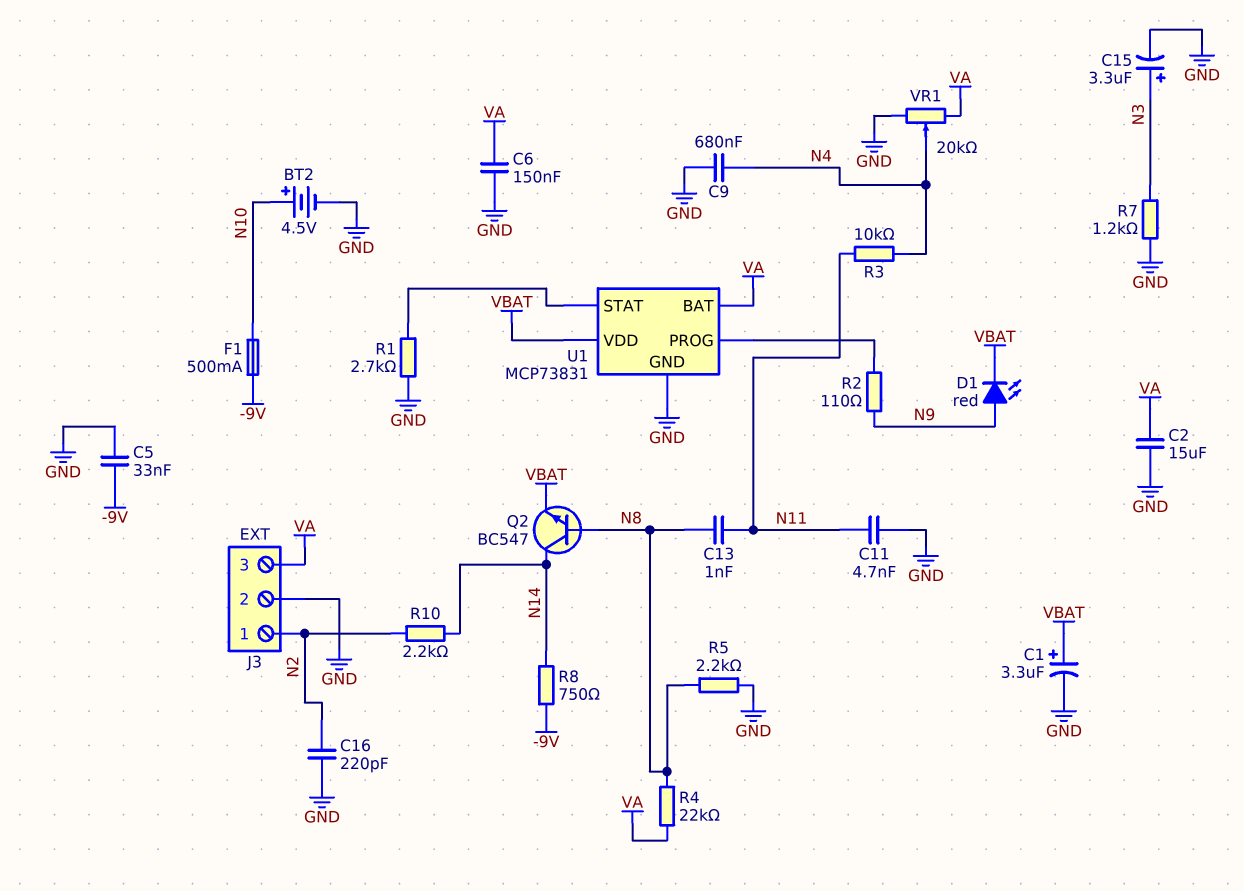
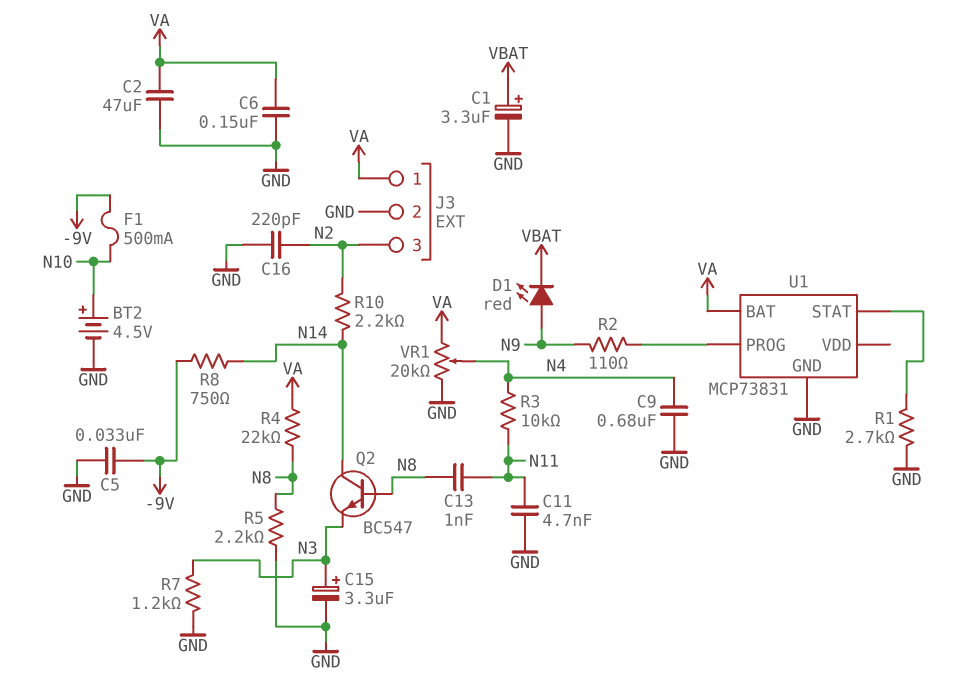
C2: 15uF (GND, VA) -> 47uF (GND, VA)
J3 pin 1: N2 -> VA
J3 pin 3: VA -> N2
Q2: NPN BC547 (B N8, C N14, E VBAT) -> NPN BC547 (B N8, C N14, E N3)
U1 pin VDD: VBAT -> none

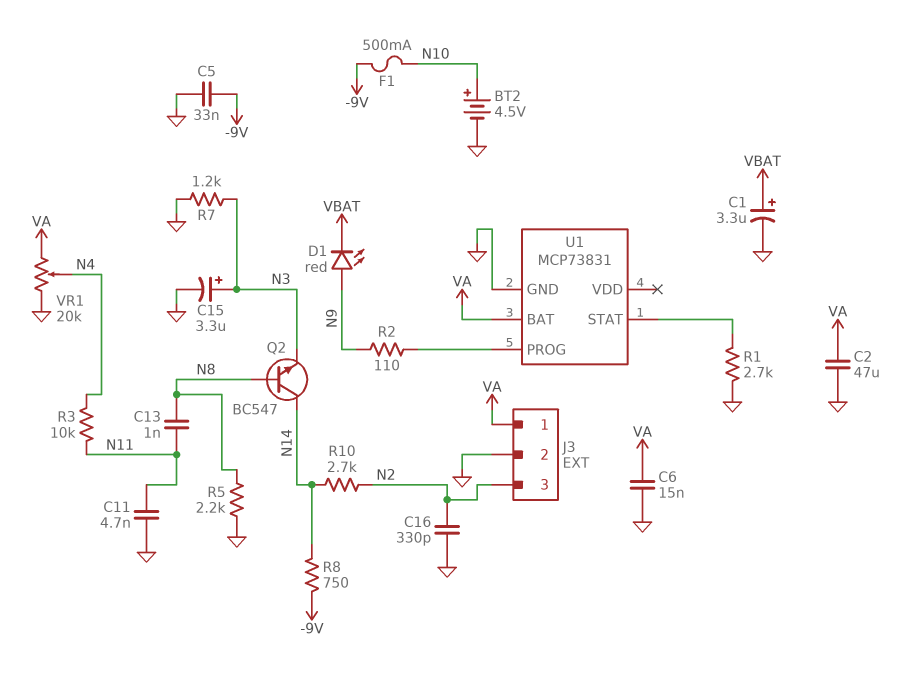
C6: 150nF (GND, VA) -> 15nF (GND, VA)
C9: 680nF (GND, N4) -> none
C16: 220pF (GND, N2) -> 330pF (GND, N2)
R4: 22k (N8, VA) -> none
R10: 2.2k (N2, N14) -> 2.7k (N2, N14)

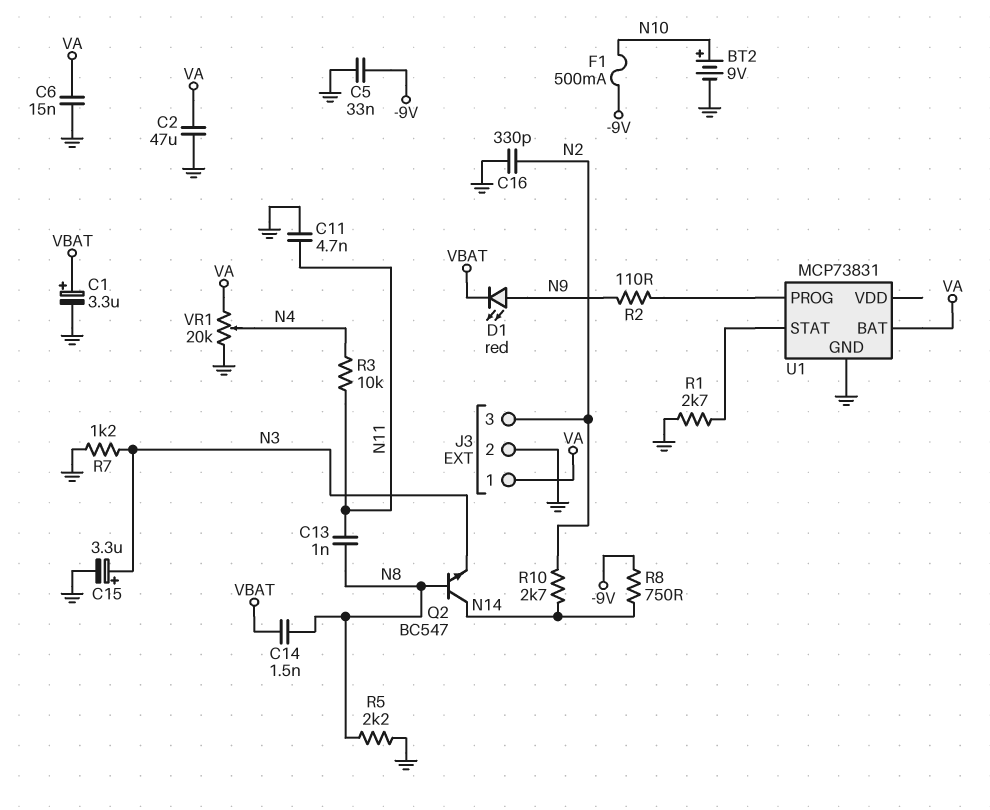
BT2: 4.5V (plus N10, minus GND) -> 9V (plus N10, minus GND)
C14: none -> 1.5nF (N8, VBAT)

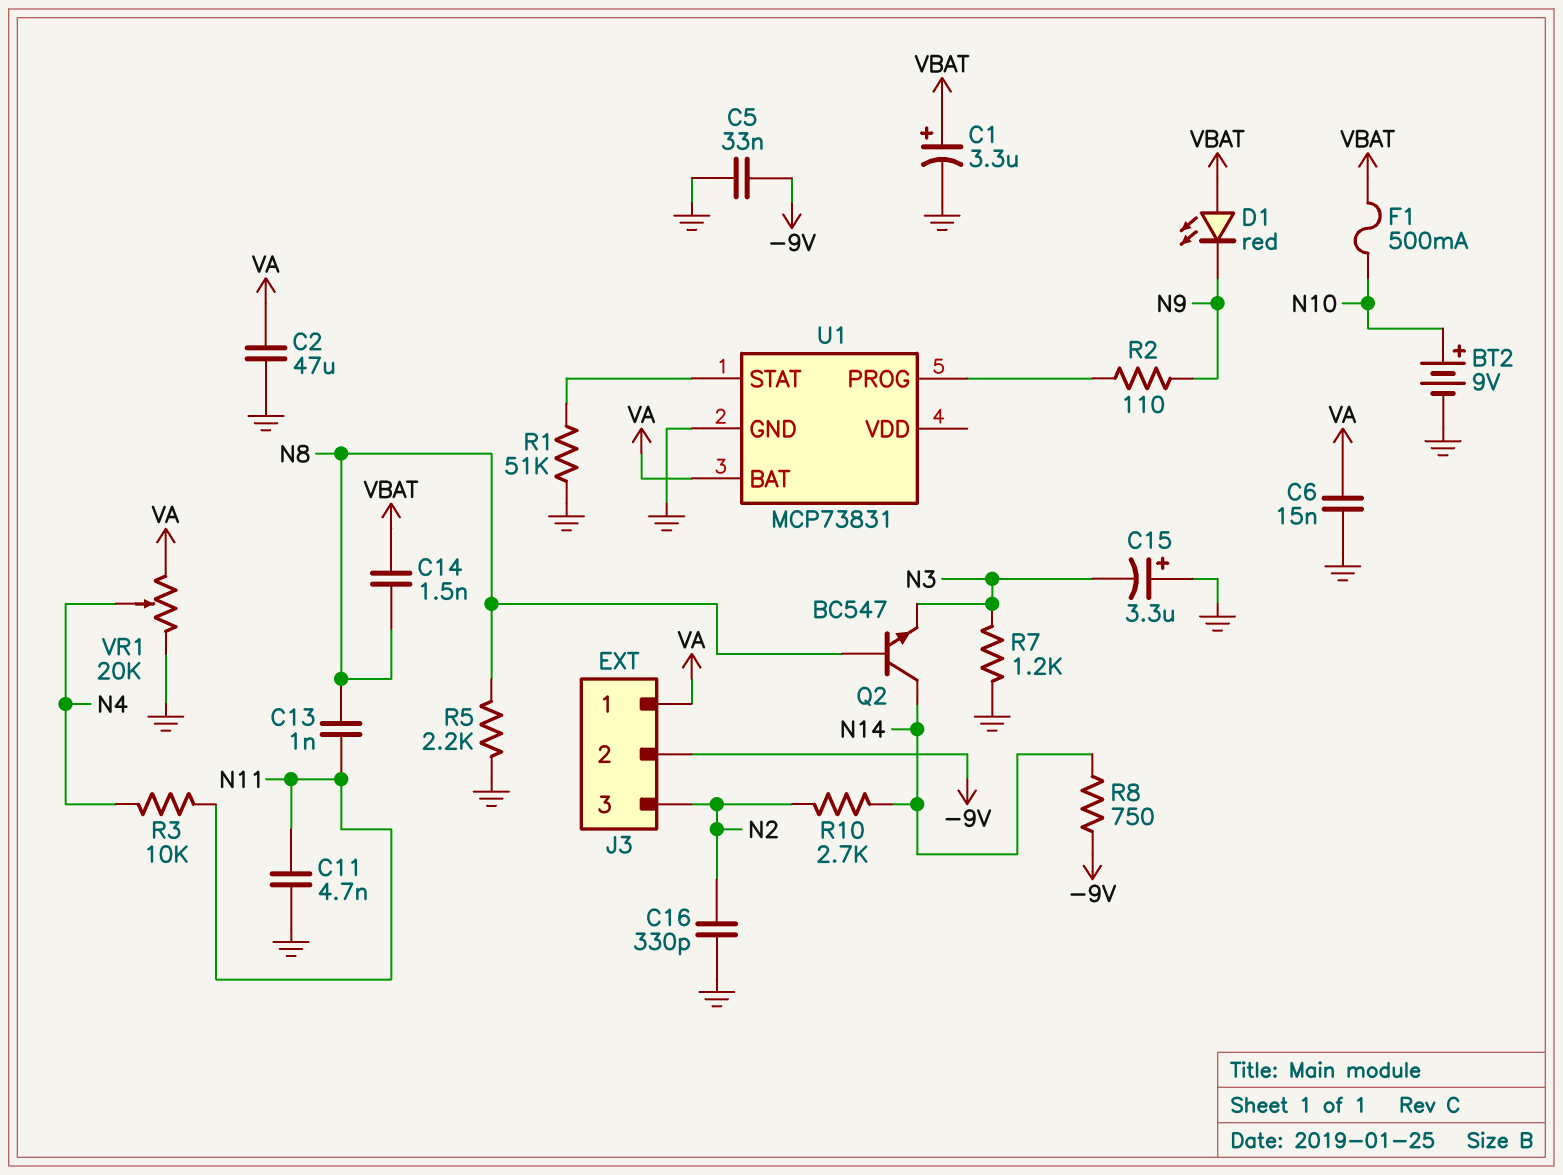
C15: 3.3uF (plus N3, minus GND) -> 3.3uF (plus GND, minus N3)
D1: LED red (A N9, K VBAT) -> LED red (A VBAT, K N9)
F1: 500mA (-9V, N10) -> 500mA (N10, VBAT)
J3 pin 2: GND -> -9V
R1: 2.7k (GND, U1/STAT) -> 51k (GND, U1/STAT)

